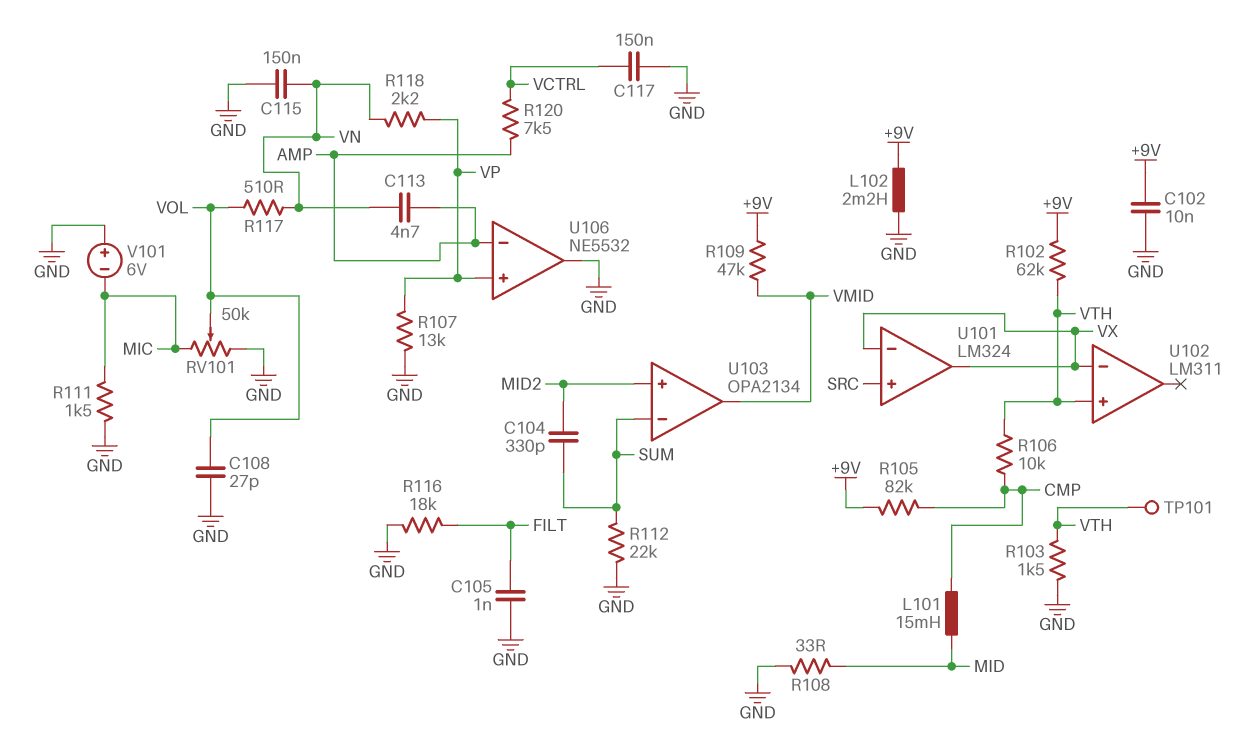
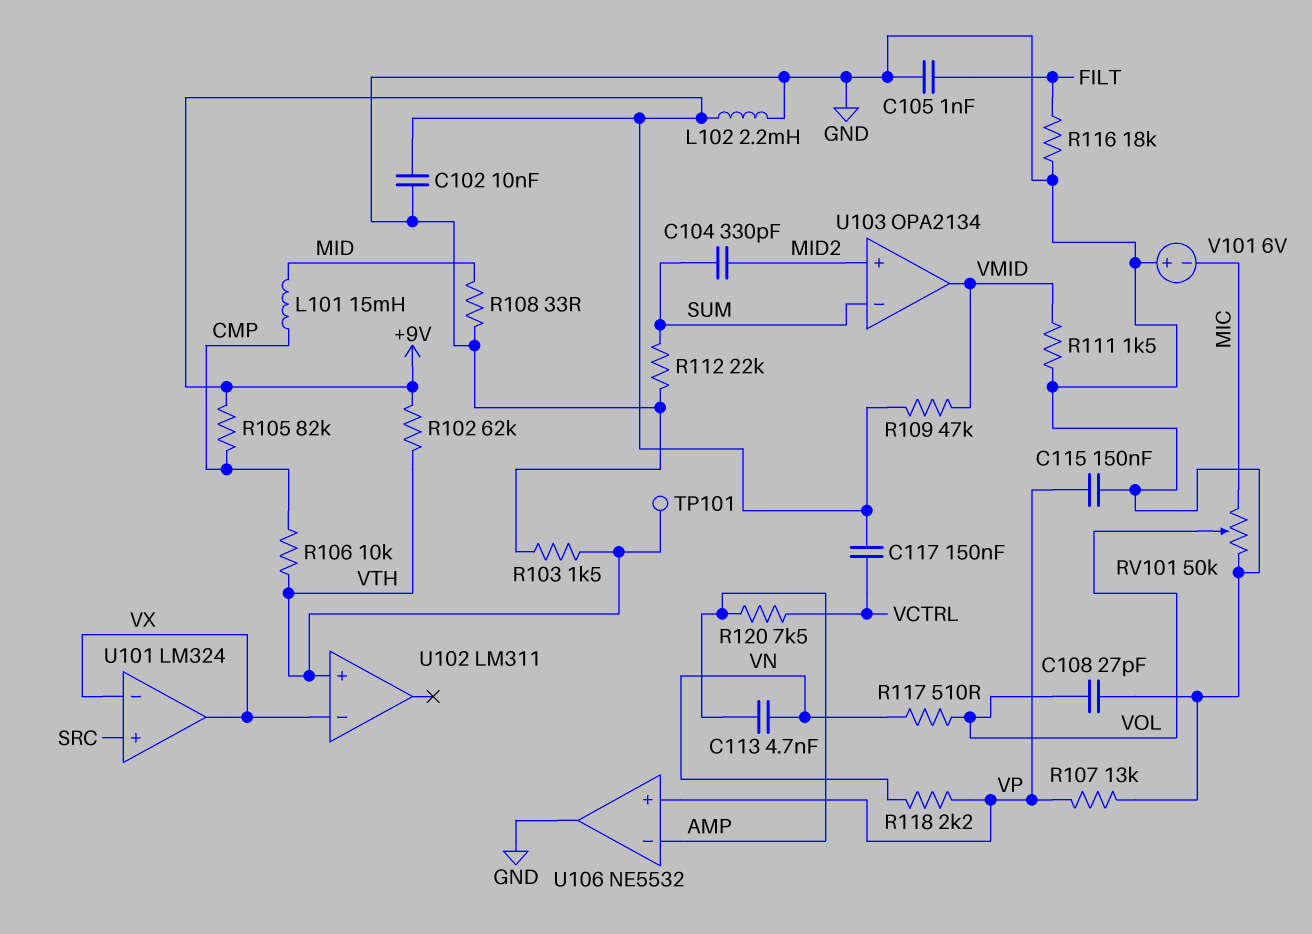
C115: 150nF (GND, VN) -> 150nF (GND, VP)
C117: 150nF (GND, VCTRL) -> 150nF (+9V, VCTRL)
R111: 1.5k (GND, MIC) -> 1.5k (GND, VMID)

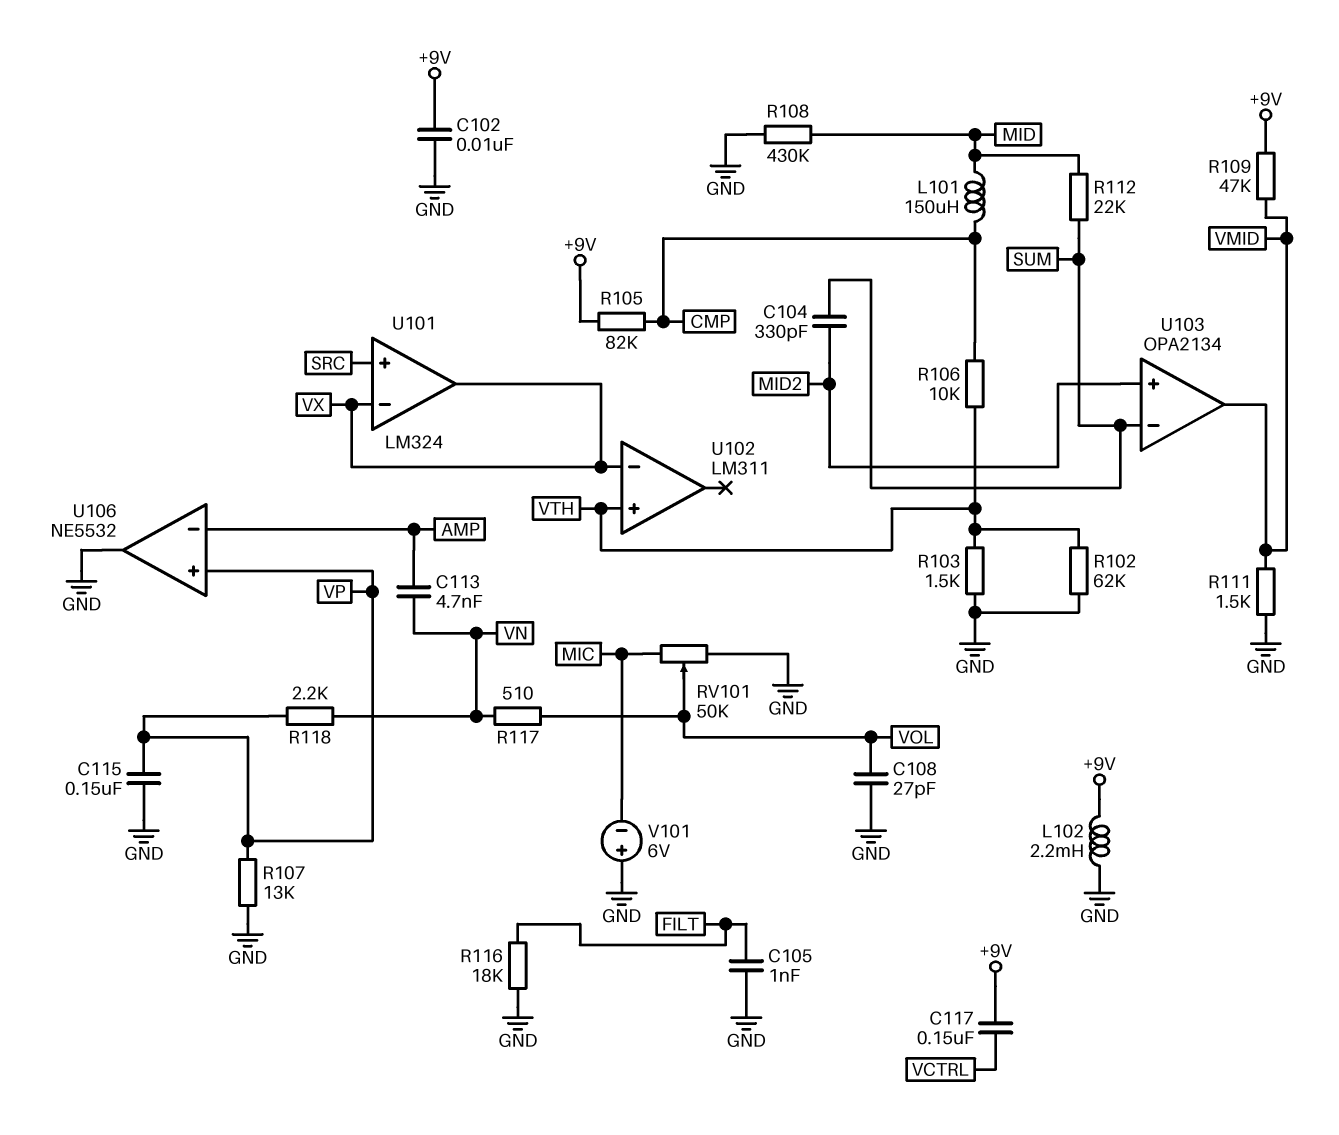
L101: 15mH (CMP, MID) -> 150uH (CMP, MID)
R102: 62k (+9V, VTH) -> 62k (GND, VTH)
R108: 33 (GND, MID) -> 430k (GND, MID)
R112: 22k (GND, SUM) -> 22k (MID, SUM)
R120: 7.5k (AMP, VCTRL) -> none
TP101: test point (VTH) -> none

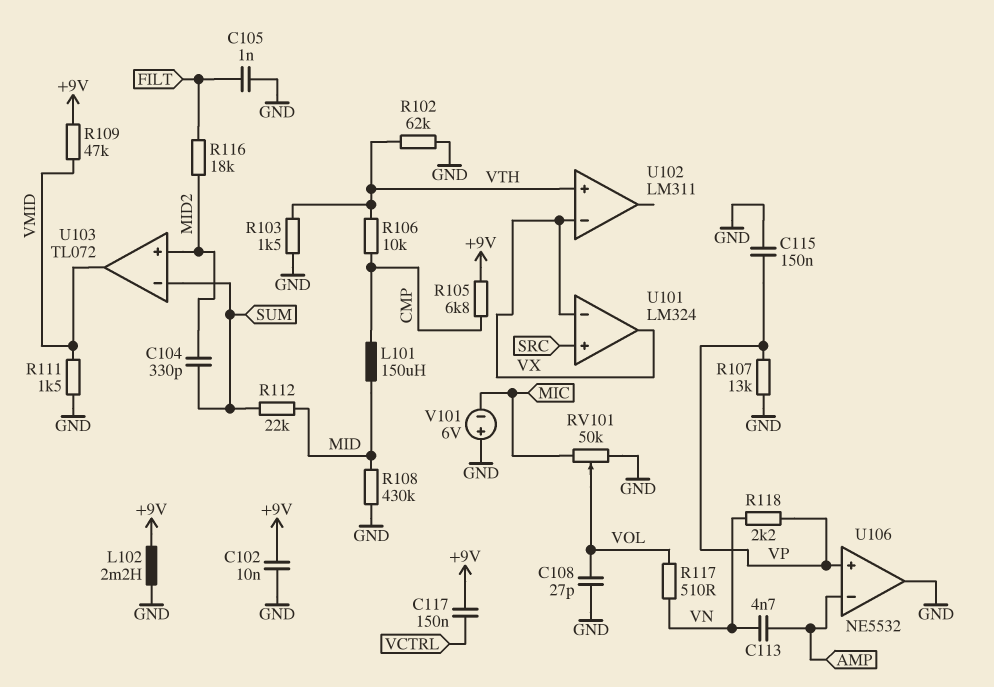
R105: 82k (+9V, CMP) -> 6.8k (+9V, CMP)
R116: 18k (FILT, GND) -> 18k (FILT, MID2)
U103: OPA2134 -> TL072

